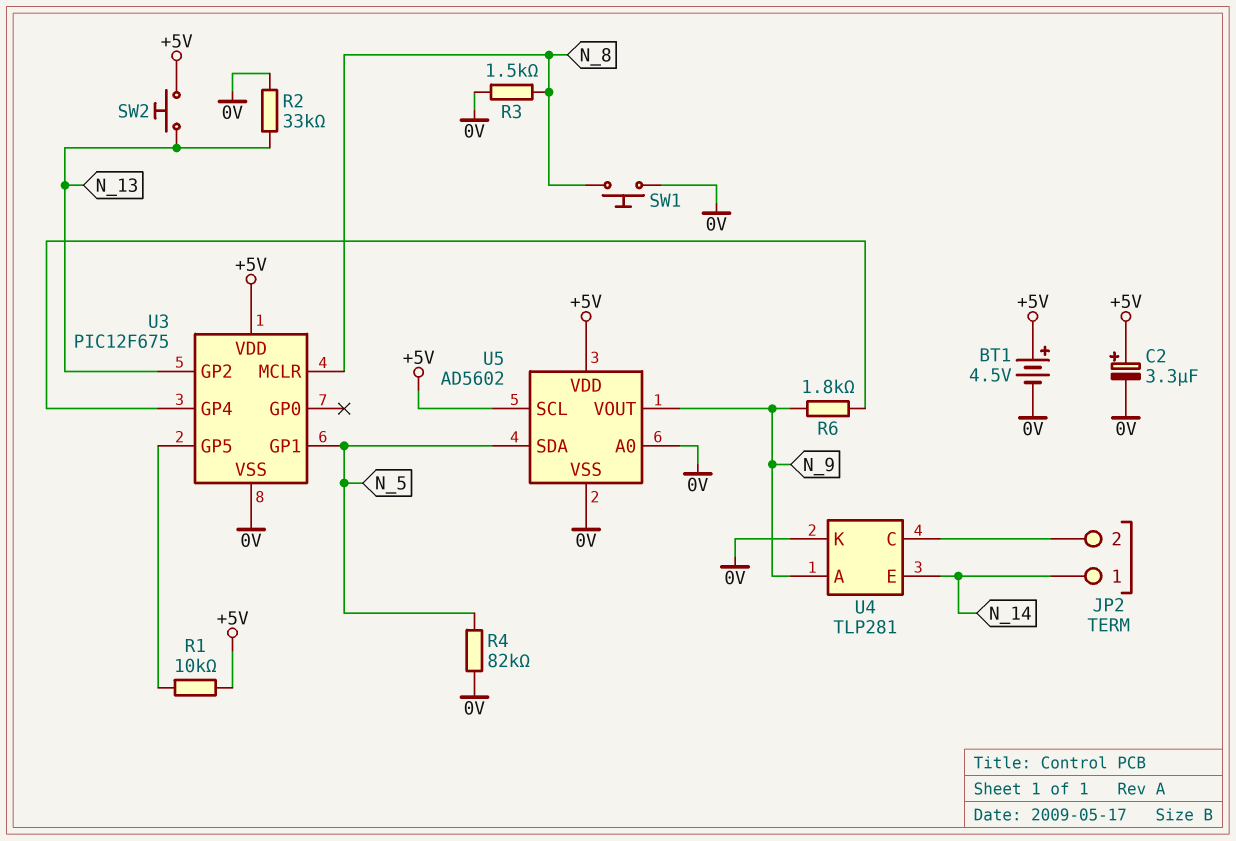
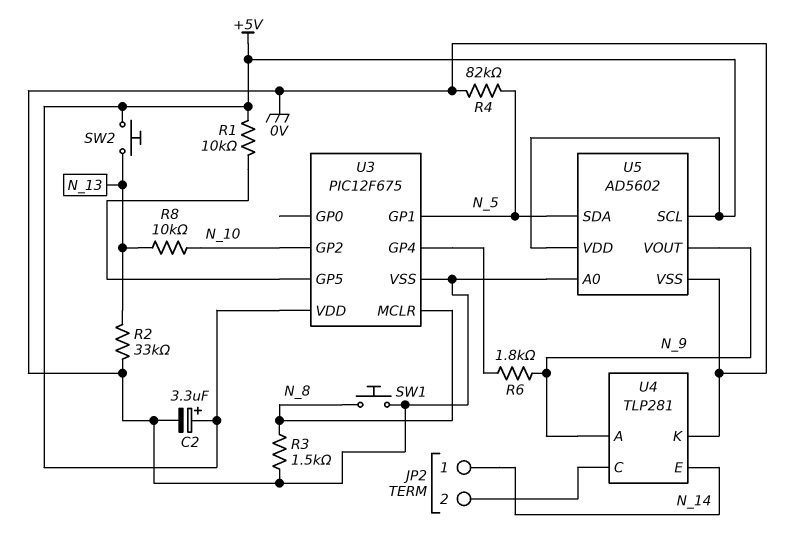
BT1: 4.5V (plus +5V, minus 0V) -> none
R8: none -> 10k (N_10, N_13)
U3 pin GP2: N_13 -> N_10

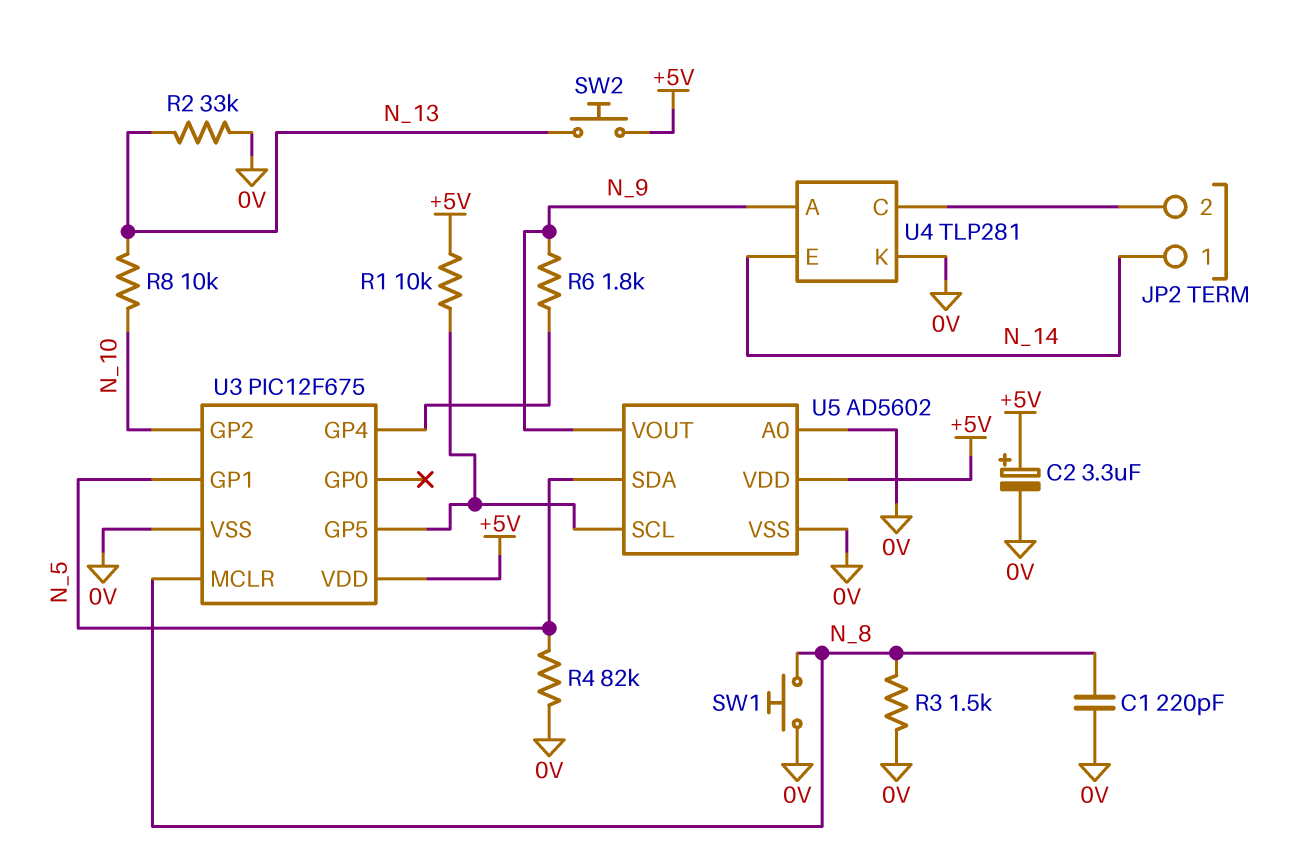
C1: none -> 220pF (0V, N_8)
U5 pin SCL: +5V -> U3/GP5

